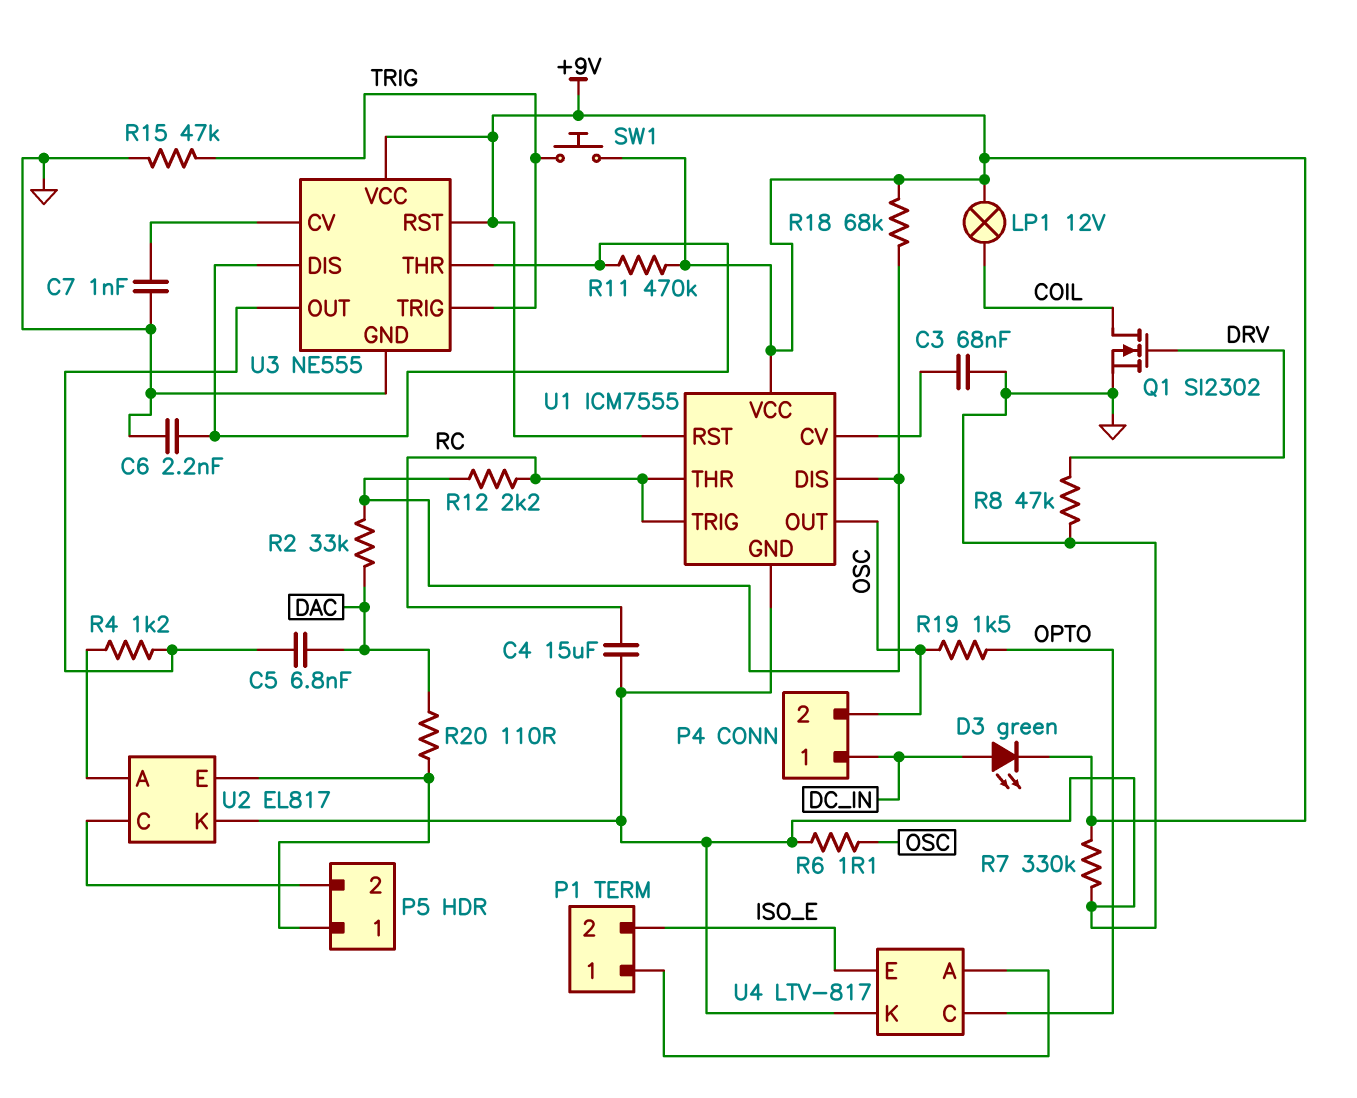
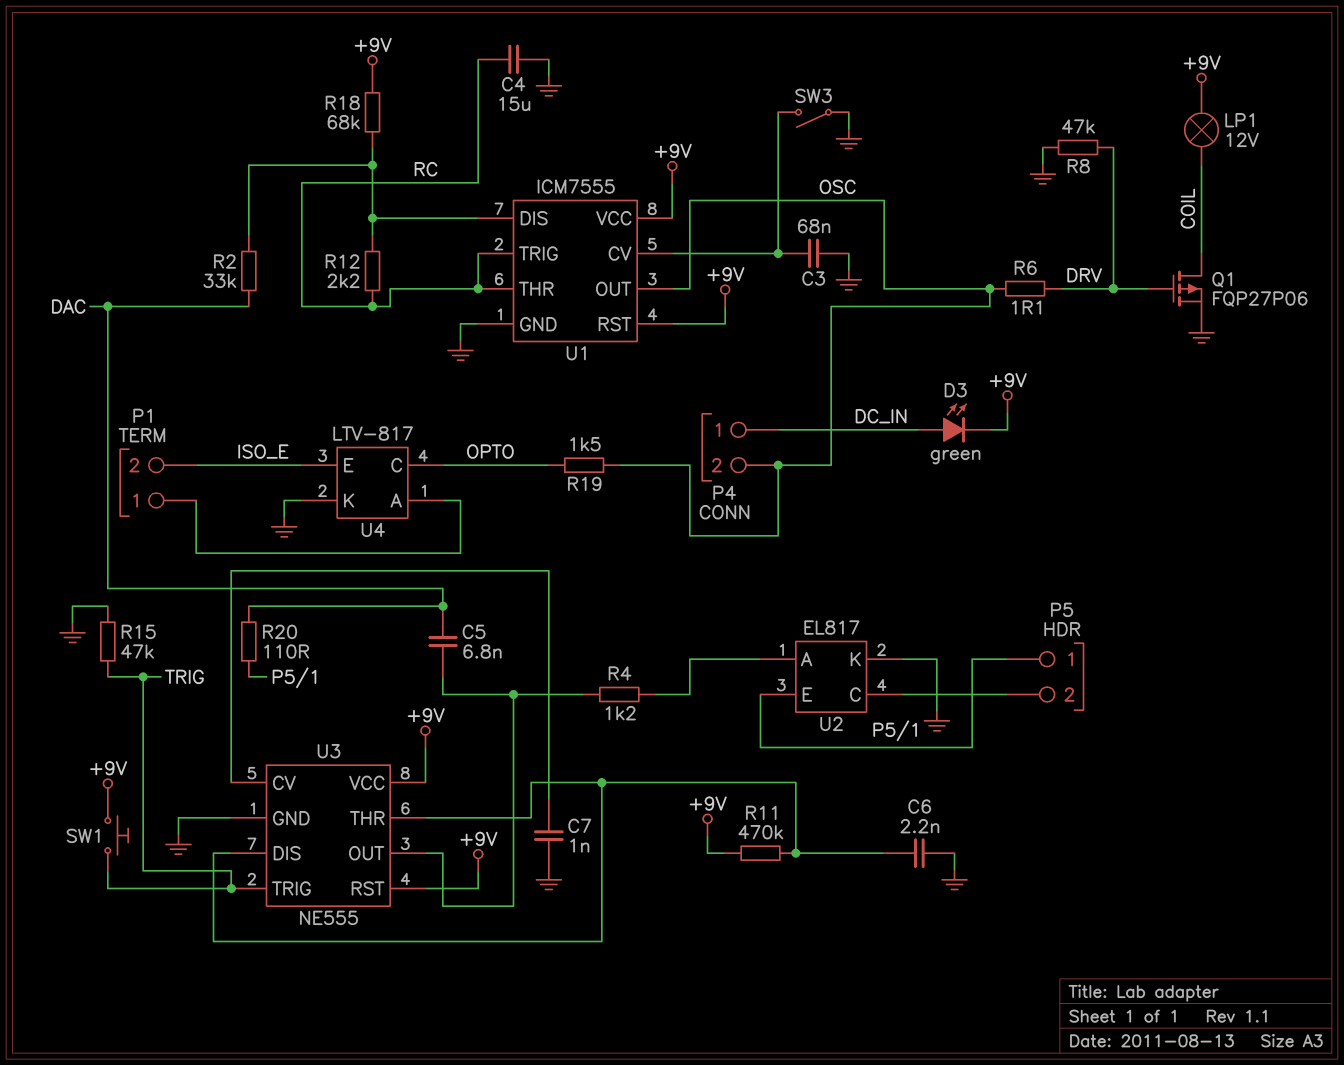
Q1: NMOS SI2302 (G DRV, D COIL, S GND) -> PMOS FQP27P06 (G DRV, D COIL, S GND)
R6: 1.1 (GND, OSC) -> 1.1 (DRV, OSC)
R7: 330k (+9V, GND) -> none
SW3: none -> switch (GND, U1/CV)

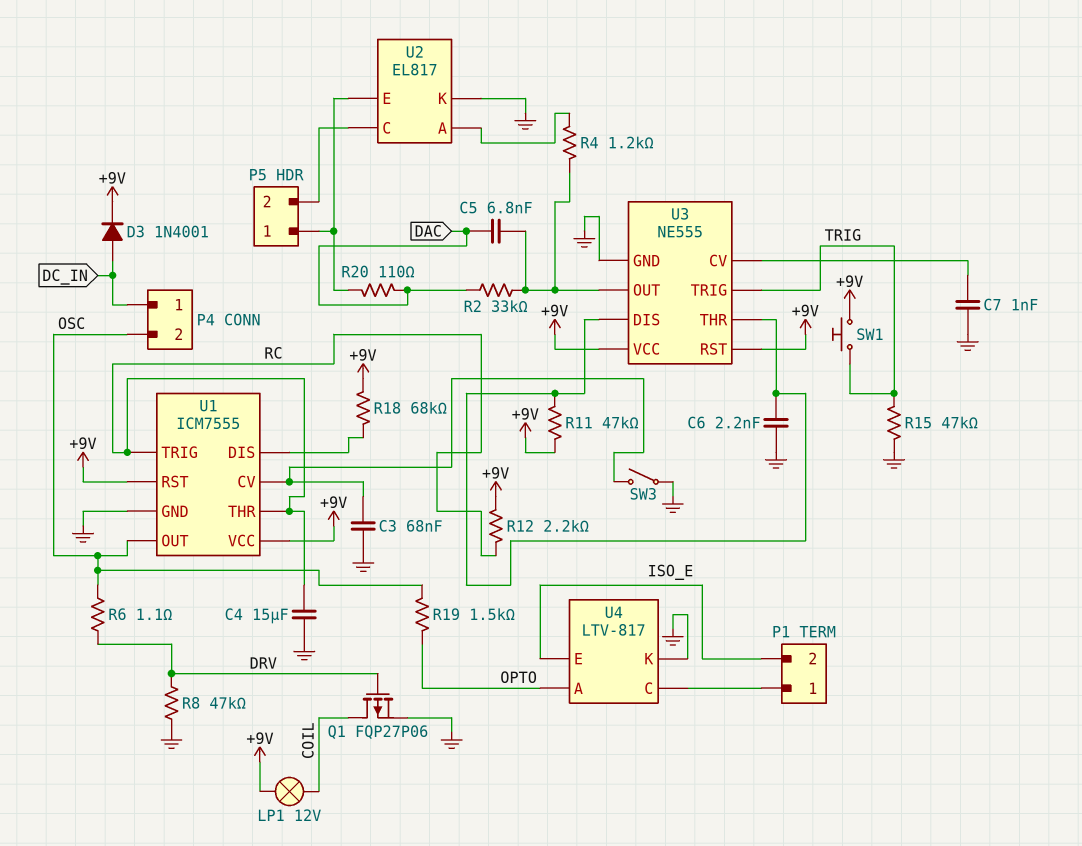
D3: LED green (A DC_IN, K +9V) -> diode 1N4001 (A DC_IN, K +9V)
R2: 33k (DAC, U1/DIS) -> 33k (DAC, U3/OUT)
R11: 470k (+9V, U3/DIS) -> 47k (+9V, U3/DIS)
R12: 2.2k (RC, U1/DIS) -> 2.2k (+9V, RC)
U4 pin A: P1/1 -> OPTO
U4 pin C: OPTO -> P1/1

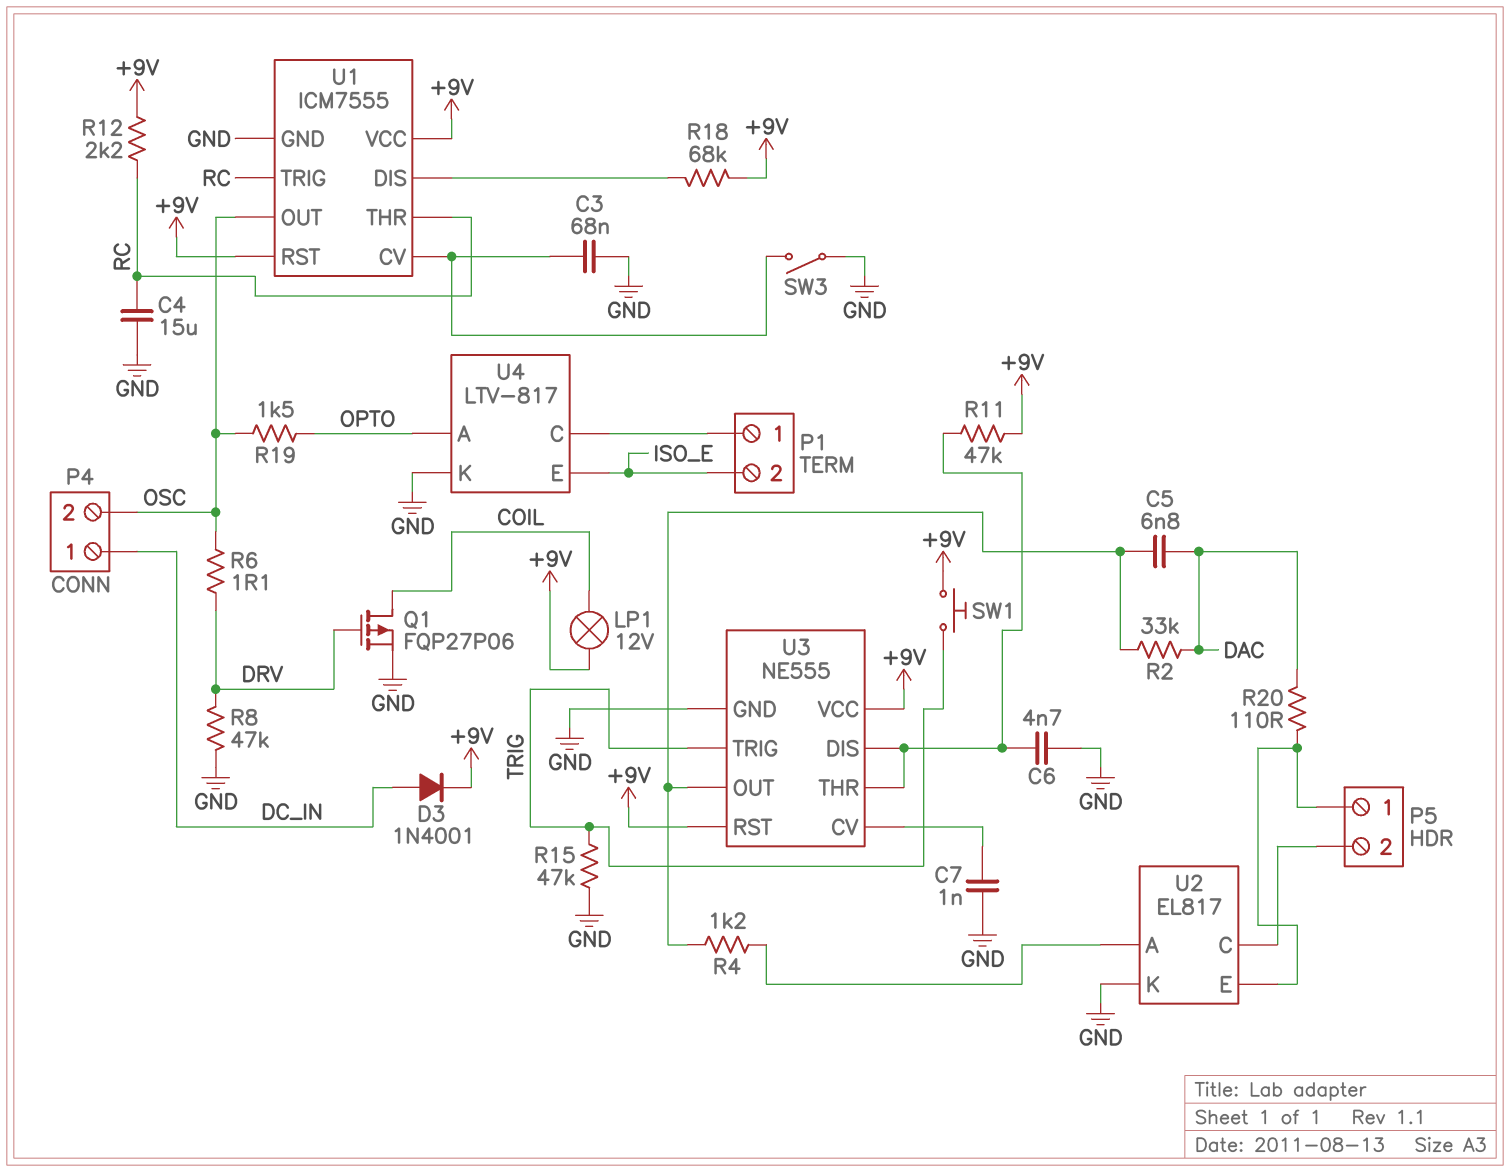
C6: 2.2nF (GND, U3/DIS) -> 4.7nF (GND, U3/DIS)

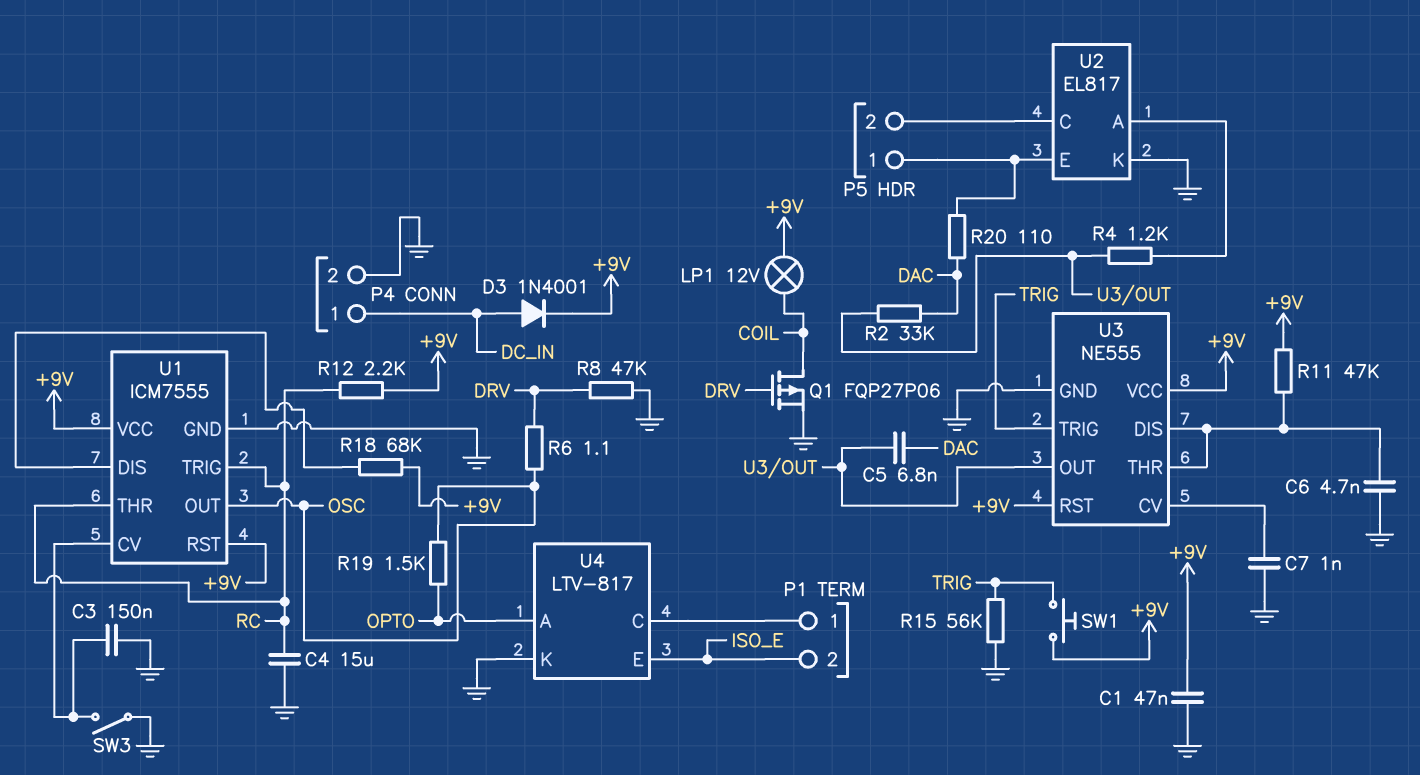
C1: none -> 47nF (+9V, GND)
C3: 68nF (GND, U1/CV) -> 150nF (GND, U1/CV)
P4 pin 2: OSC -> GND
R15: 47k (GND, TRIG) -> 56k (GND, TRIG)

